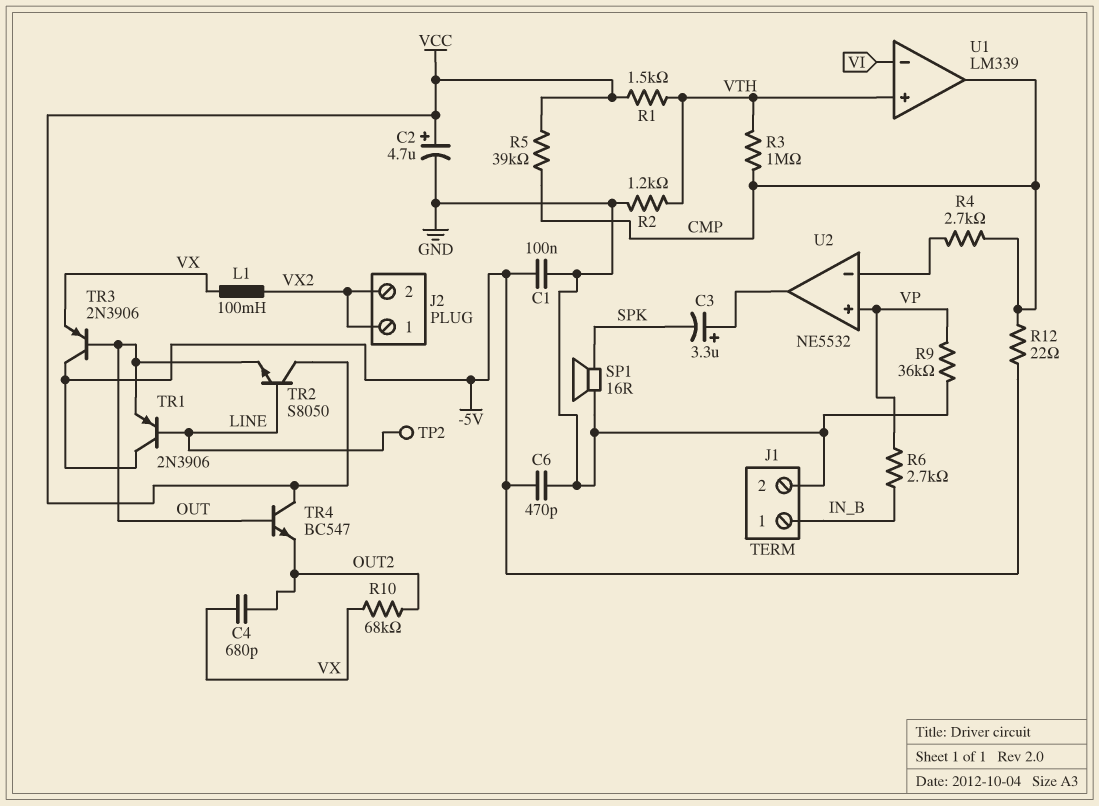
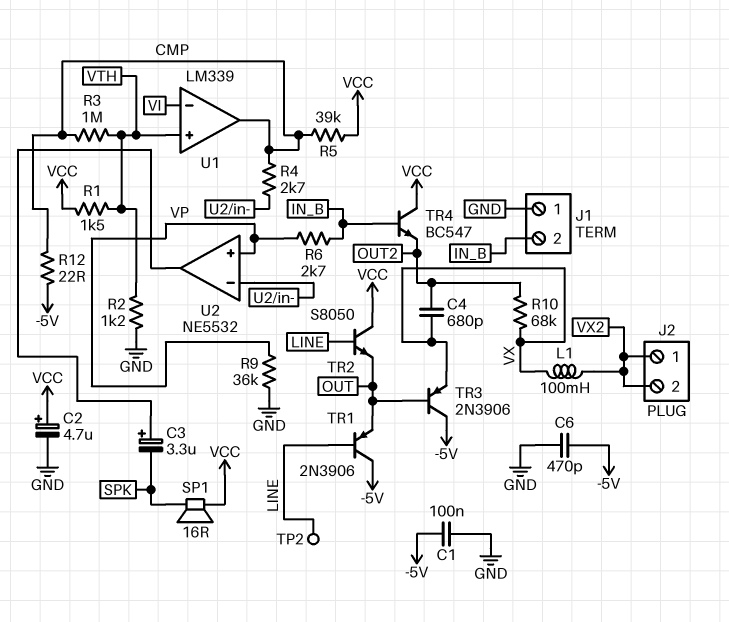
J1 pin 1: IN_B -> GND
J1 pin 2: GND -> IN_B
SP1: speaker 16R (GND, SPK) -> speaker 16R (SPK, VCC)
TR4: NPN BC547 (B OUT, C VCC, E OUT2) -> NPN BC547 (B IN_B, C VCC, E OUT2)

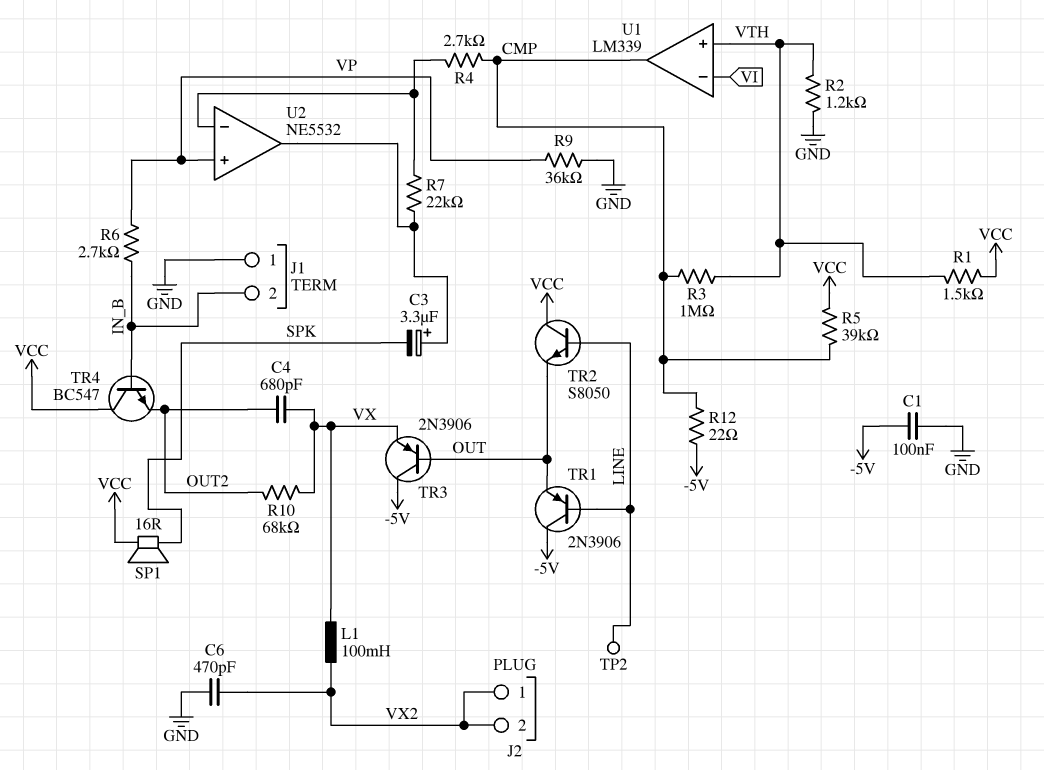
C2: 4.7uF (plus VCC, minus GND) -> none
C6: 470pF (-5V, GND) -> 470pF (GND, VX2)
R7: none -> 22k (U2/in-, U2/out)

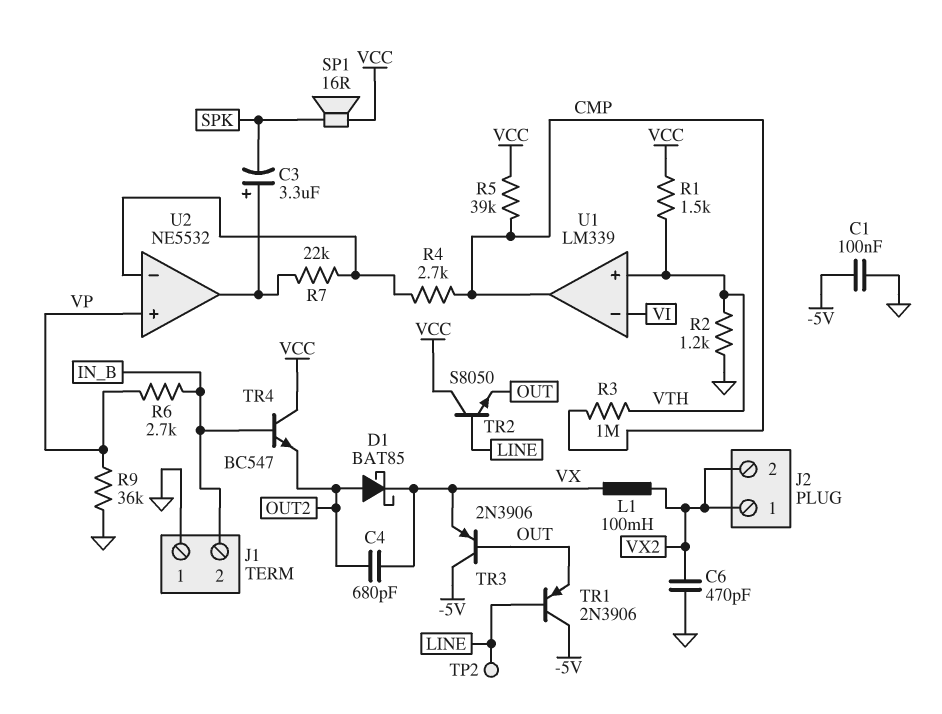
D1: none -> schottky BAT85 (A OUT2, K VX)
R10: 68k (OUT2, VX) -> none
R12: 22 (-5V, CMP) -> none

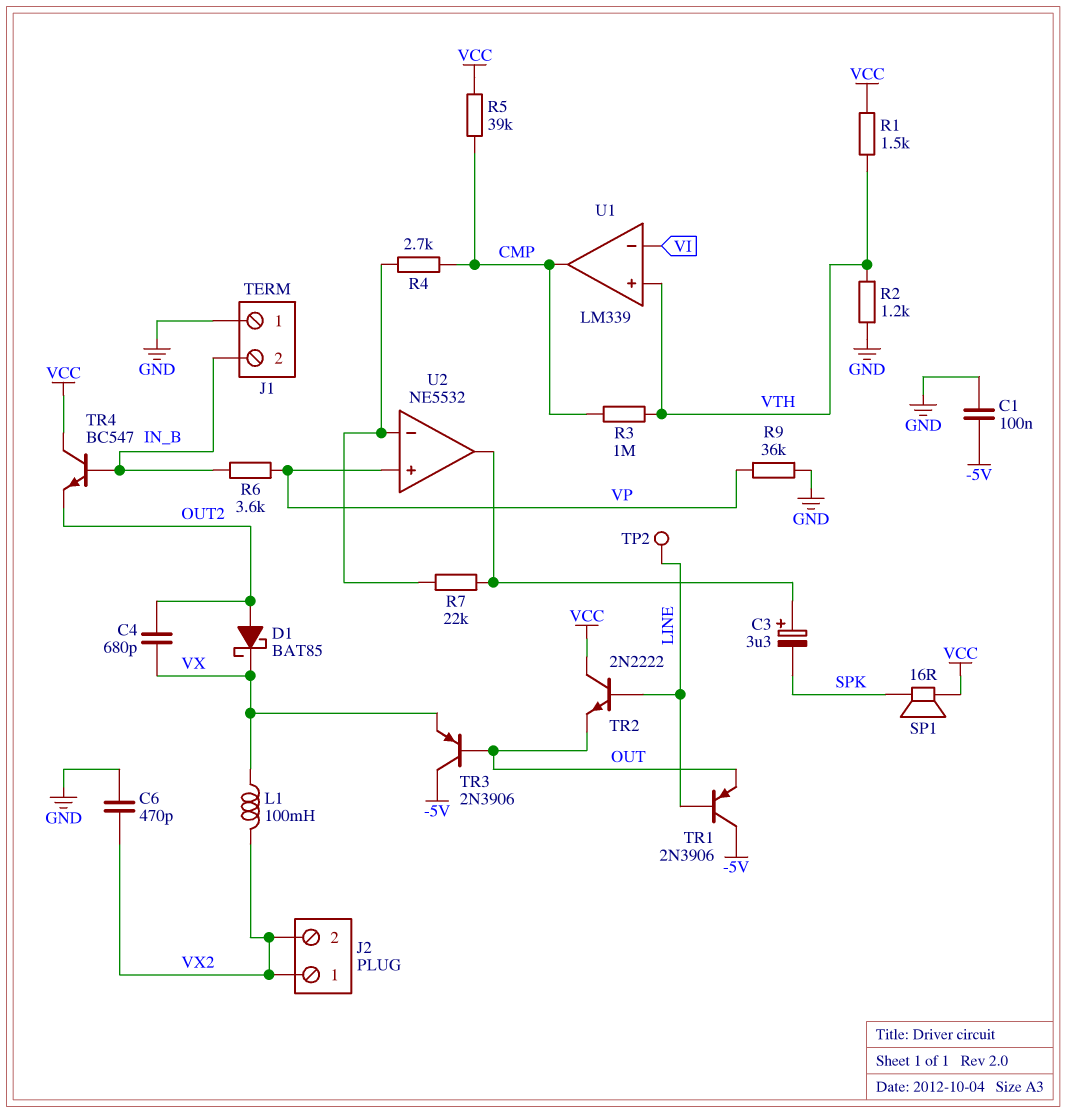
R6: 2.7k (IN_B, VP) -> 3.6k (IN_B, VP)
TR2: NPN S8050 (B LINE, C VCC, E OUT) -> NPN 2N2222 (B LINE, C VCC, E OUT)

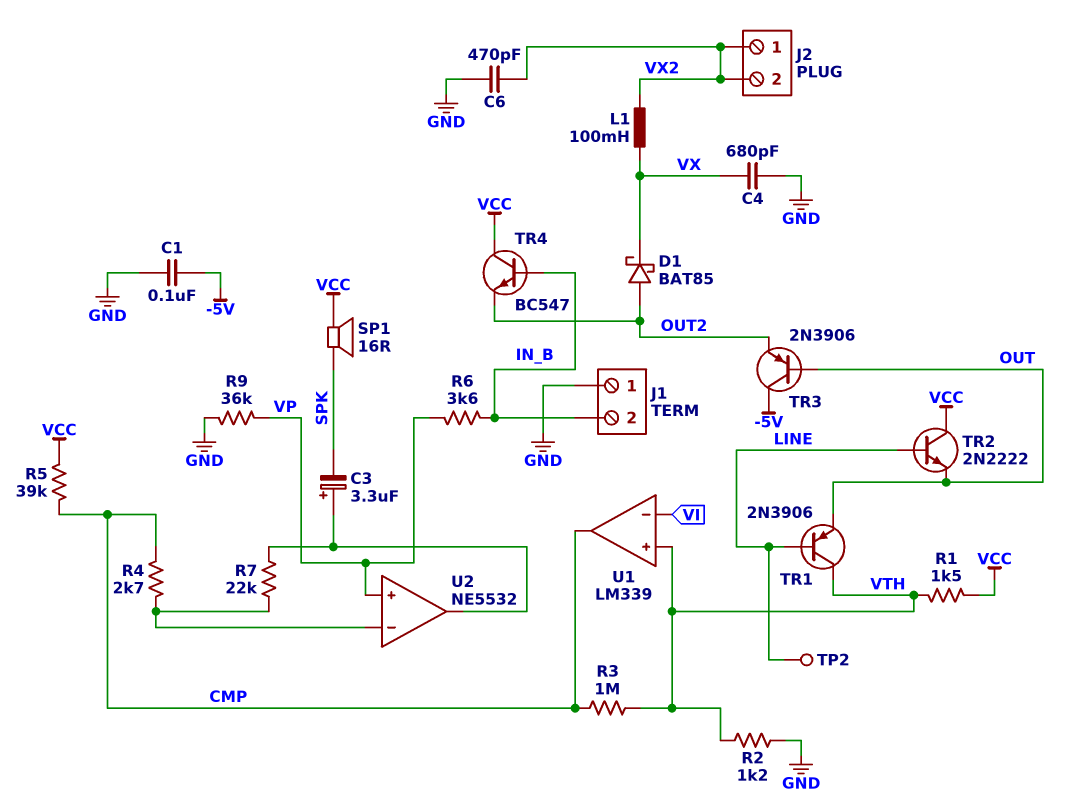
C4: 680pF (OUT2, VX) -> 680pF (GND, VX)
TR1: PNP 2N3906 (B LINE, C -5V, E OUT) -> PNP 2N3906 (B LINE, C VTH, E OUT)
TR3: PNP 2N3906 (B OUT, C -5V, E VX) -> PNP 2N3906 (B OUT, C -5V, E OUT2)

